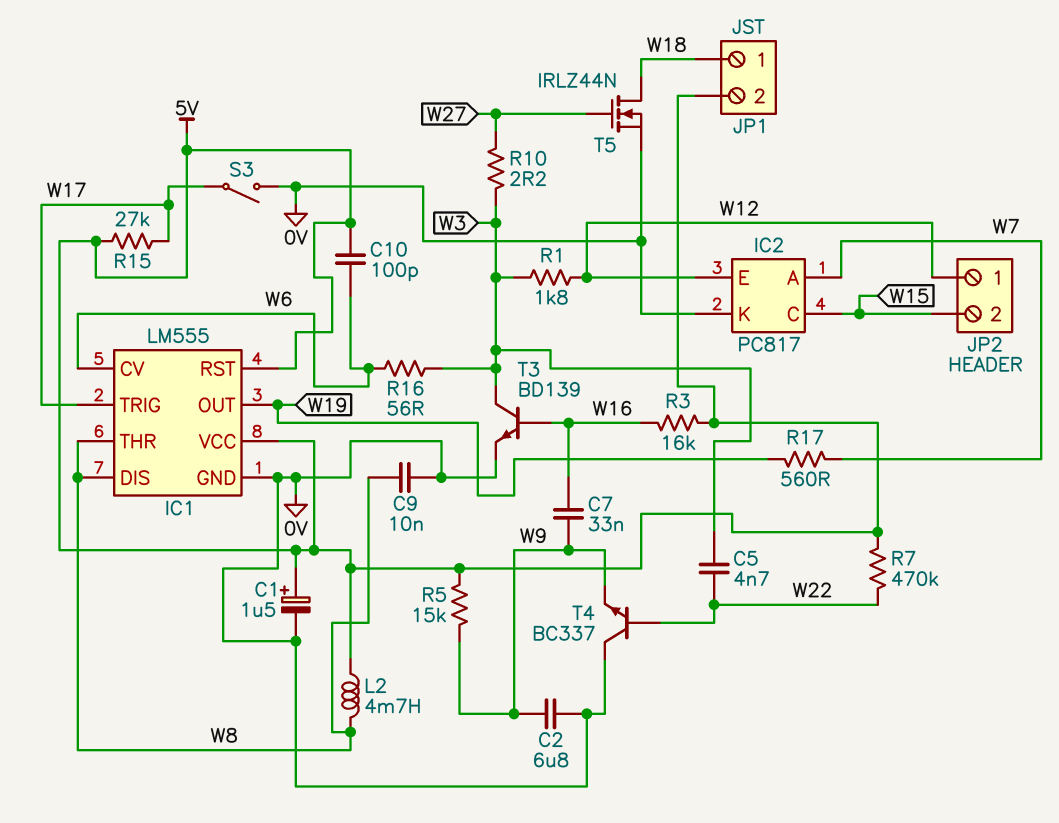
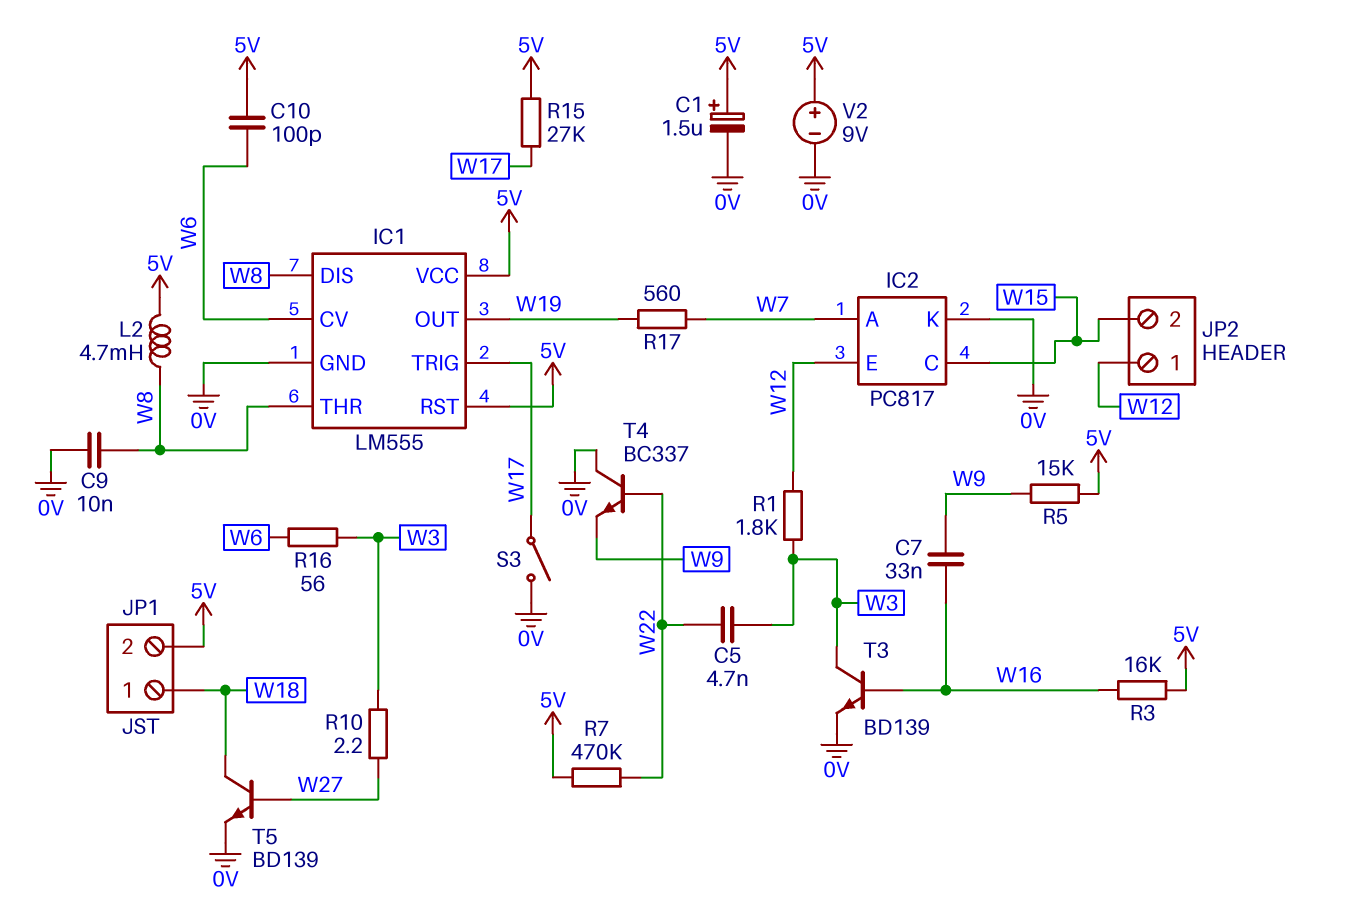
C2: 6.8uF (0V, W9) -> none
T5: NMOS IRLZ44N (G W27, D W18, S 0V) -> NPN BD139 (B W27, C W18, E 0V)
V2: none -> 9V (plus 5V, minus 0V)

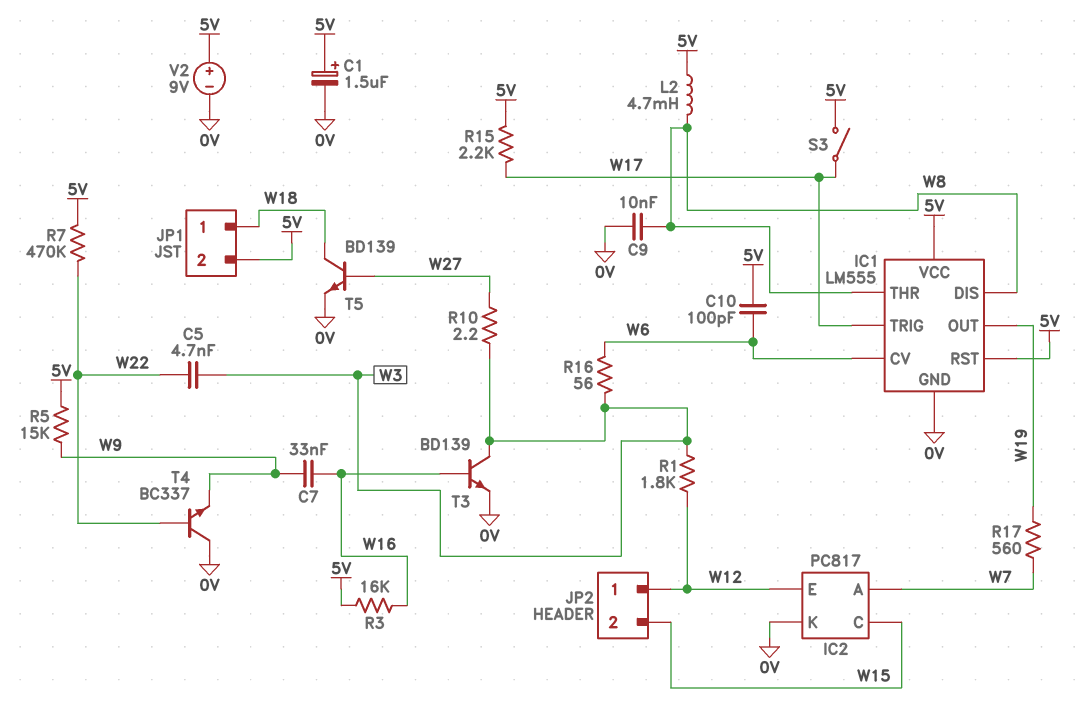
R15: 27k (5V, W17) -> 2.2k (5V, W17)
S3: switch (0V, W17) -> switch (5V, W17)

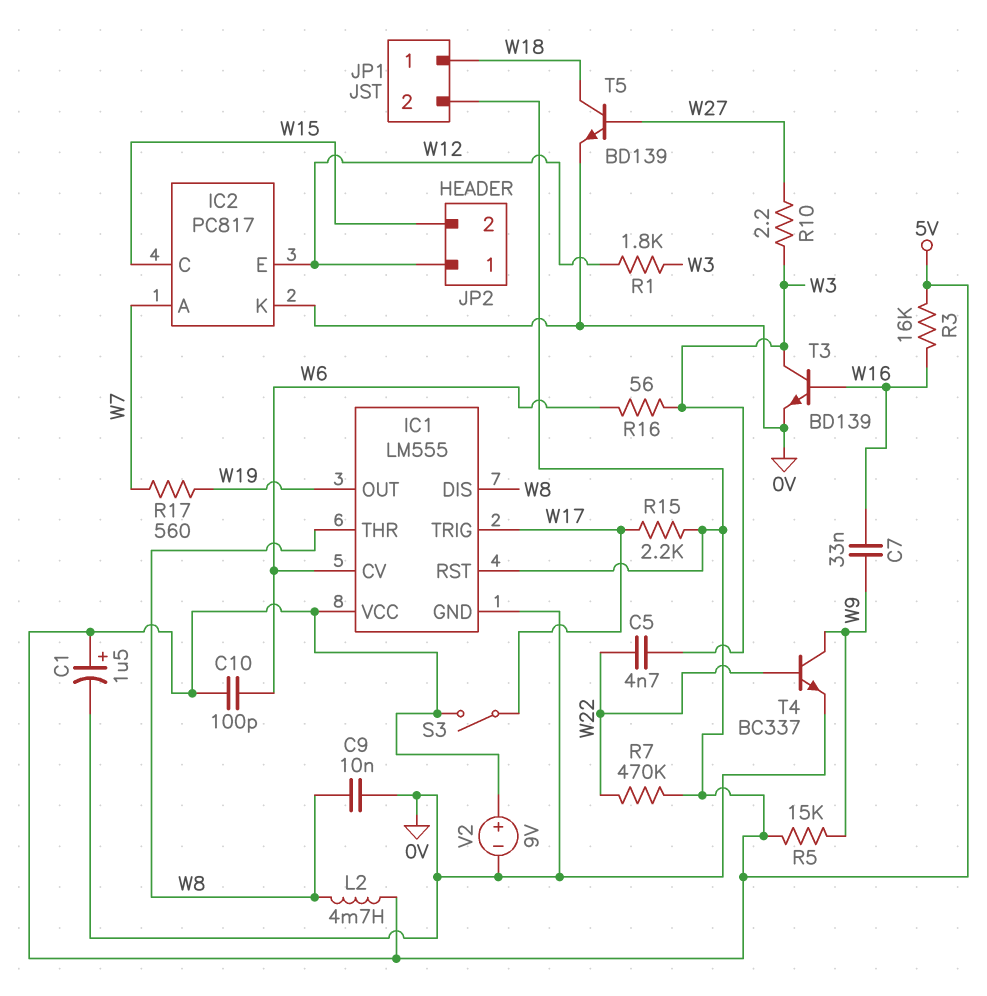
T4: NPN BC337 (B W22, C 0V, E W9) -> NPN BC337 (B W22, C W9, E 0V)

